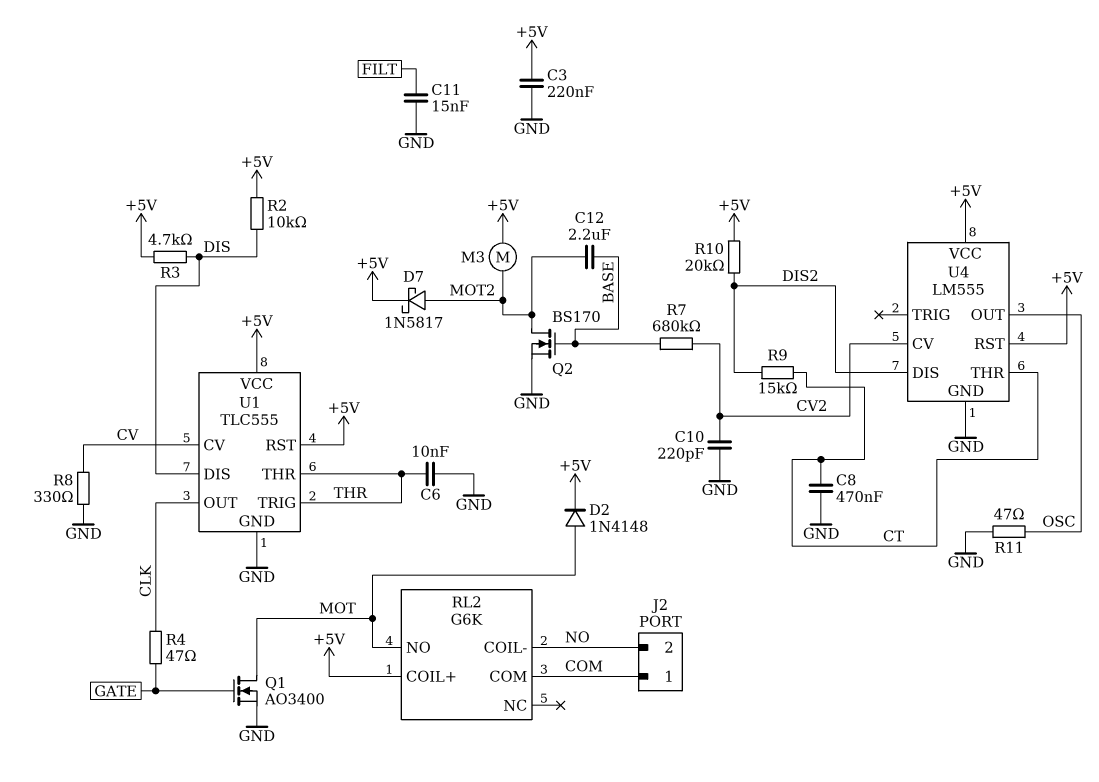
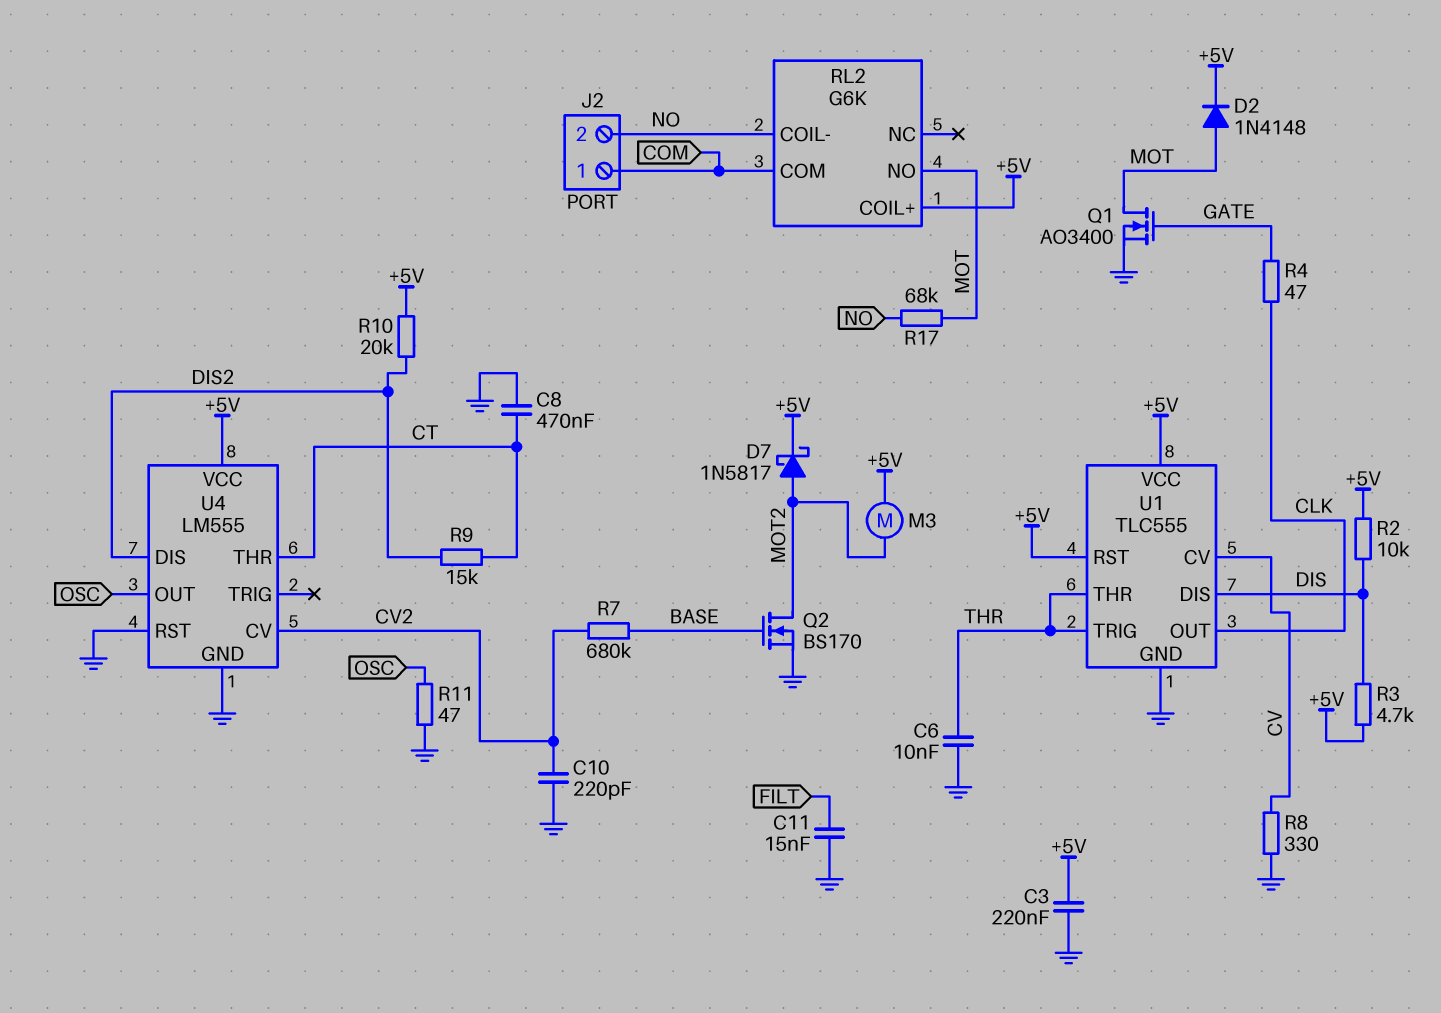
C12: 2.2uF (BASE, MOT2) -> none
R17: none -> 68k (MOT, NO)
U4 pin RST: +5V -> GND

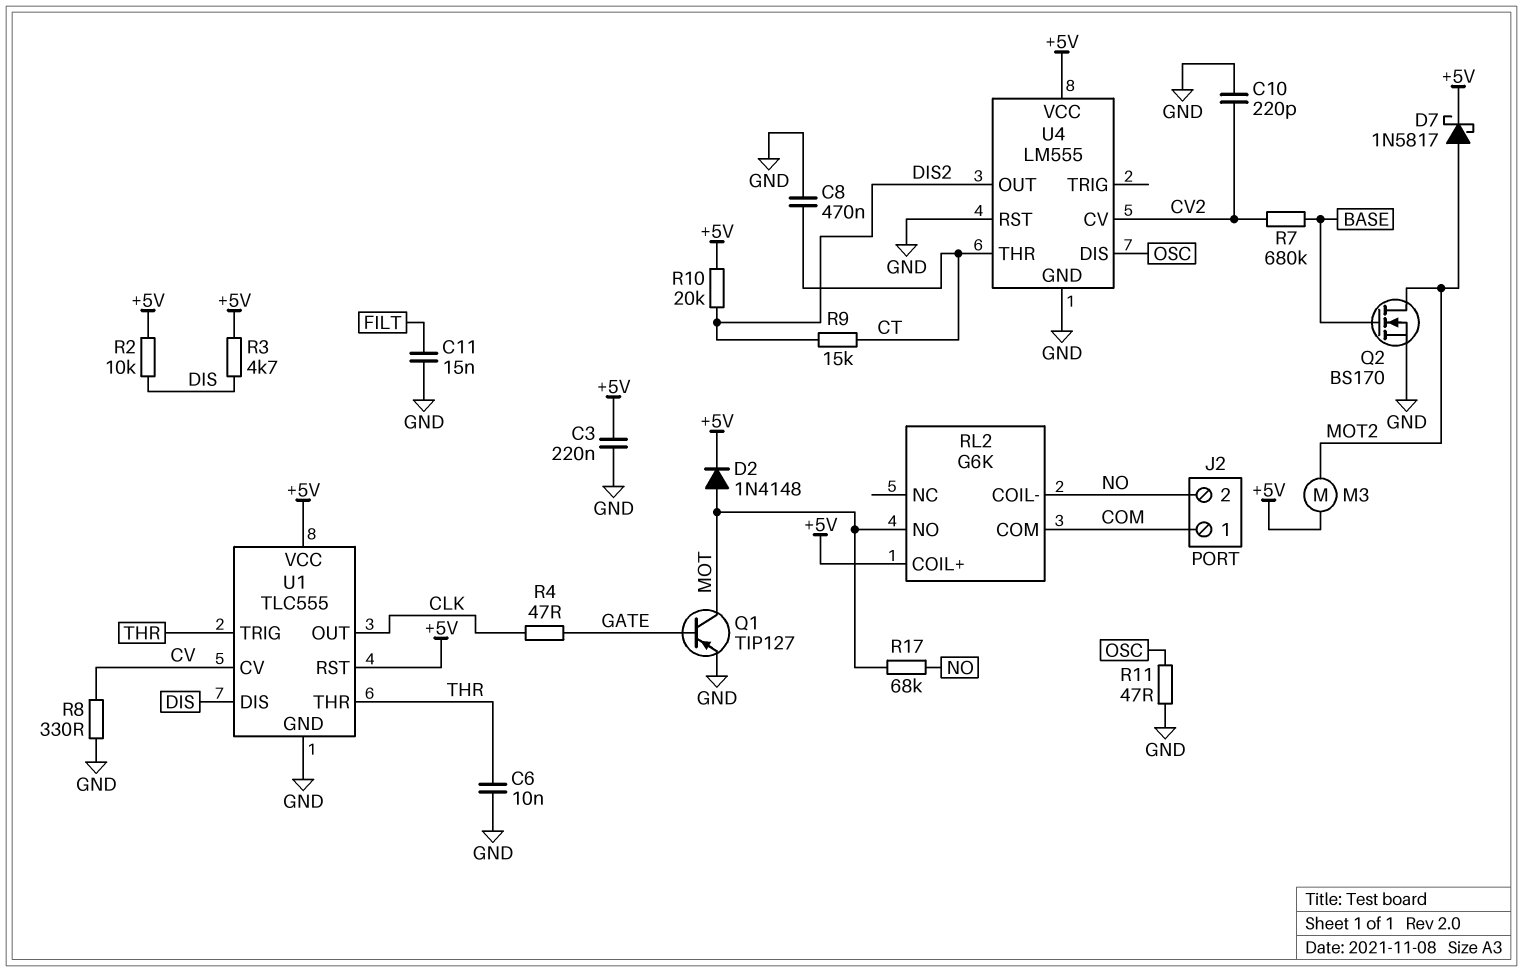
Q1: NMOS AO3400 (G GATE, D MOT, S GND) -> PNP TIP127 (B GATE, C MOT, E GND)
U4 pin DIS: DIS2 -> OSC
U4 pin OUT: OSC -> DIS2

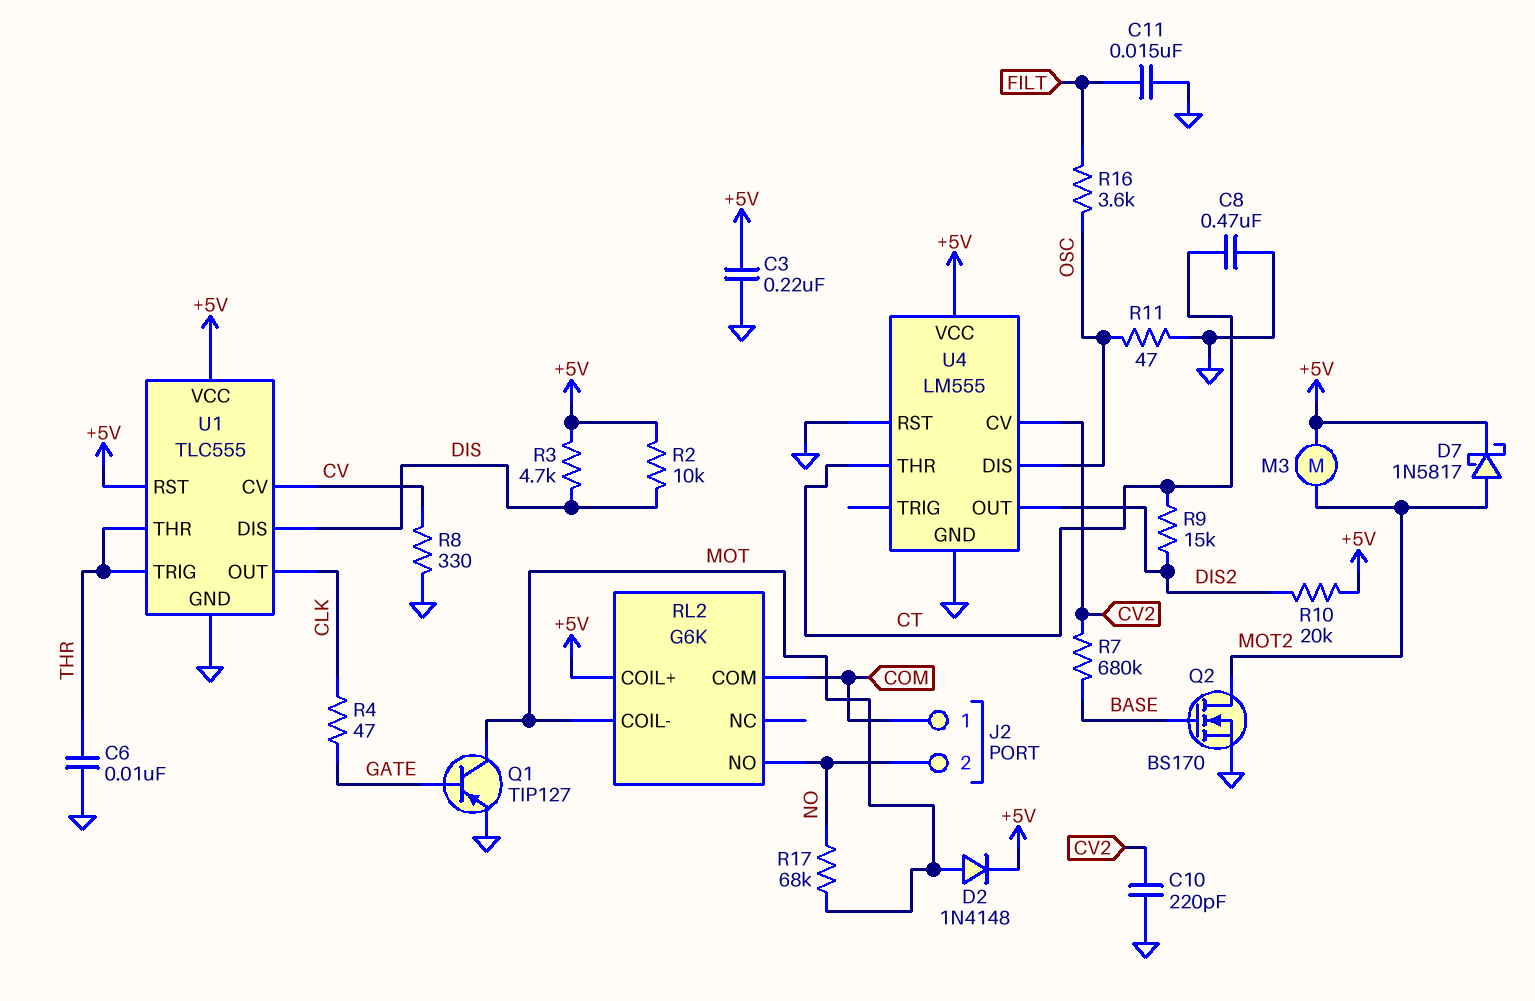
R16: none -> 3.6k (FILT, OSC)
RL2 pin COIL-: NO -> MOT
RL2 pin NO: MOT -> NO

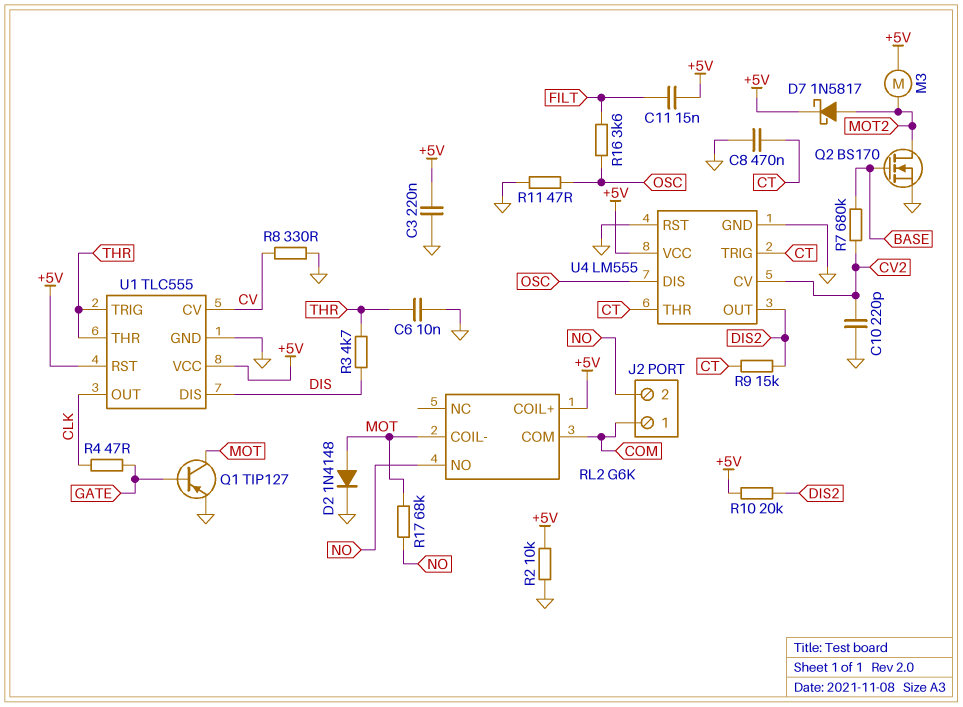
C11: 15nF (FILT, GND) -> 15nF (+5V, FILT)
D2: diode 1N4148 (A MOT, K +5V) -> diode 1N4148 (A MOT, K GND)
R2: 10k (+5V, DIS) -> 10k (+5V, GND)
R3: 4.7k (+5V, DIS) -> 4.7k (DIS, THR)
U4 pin TRIG: none -> CT

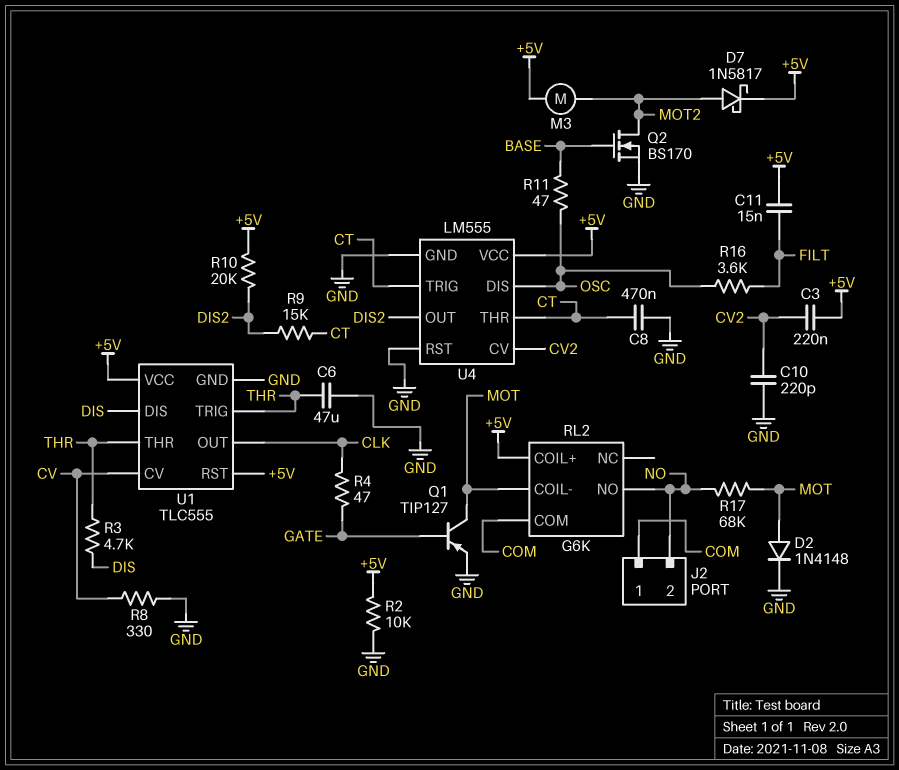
C3: 220nF (+5V, GND) -> 220nF (+5V, CV2)
C6: 10nF (GND, THR) -> 47uF (GND, THR)
R7: 680k (BASE, CV2) -> none
R11: 47 (GND, OSC) -> 47 (BASE, OSC)

